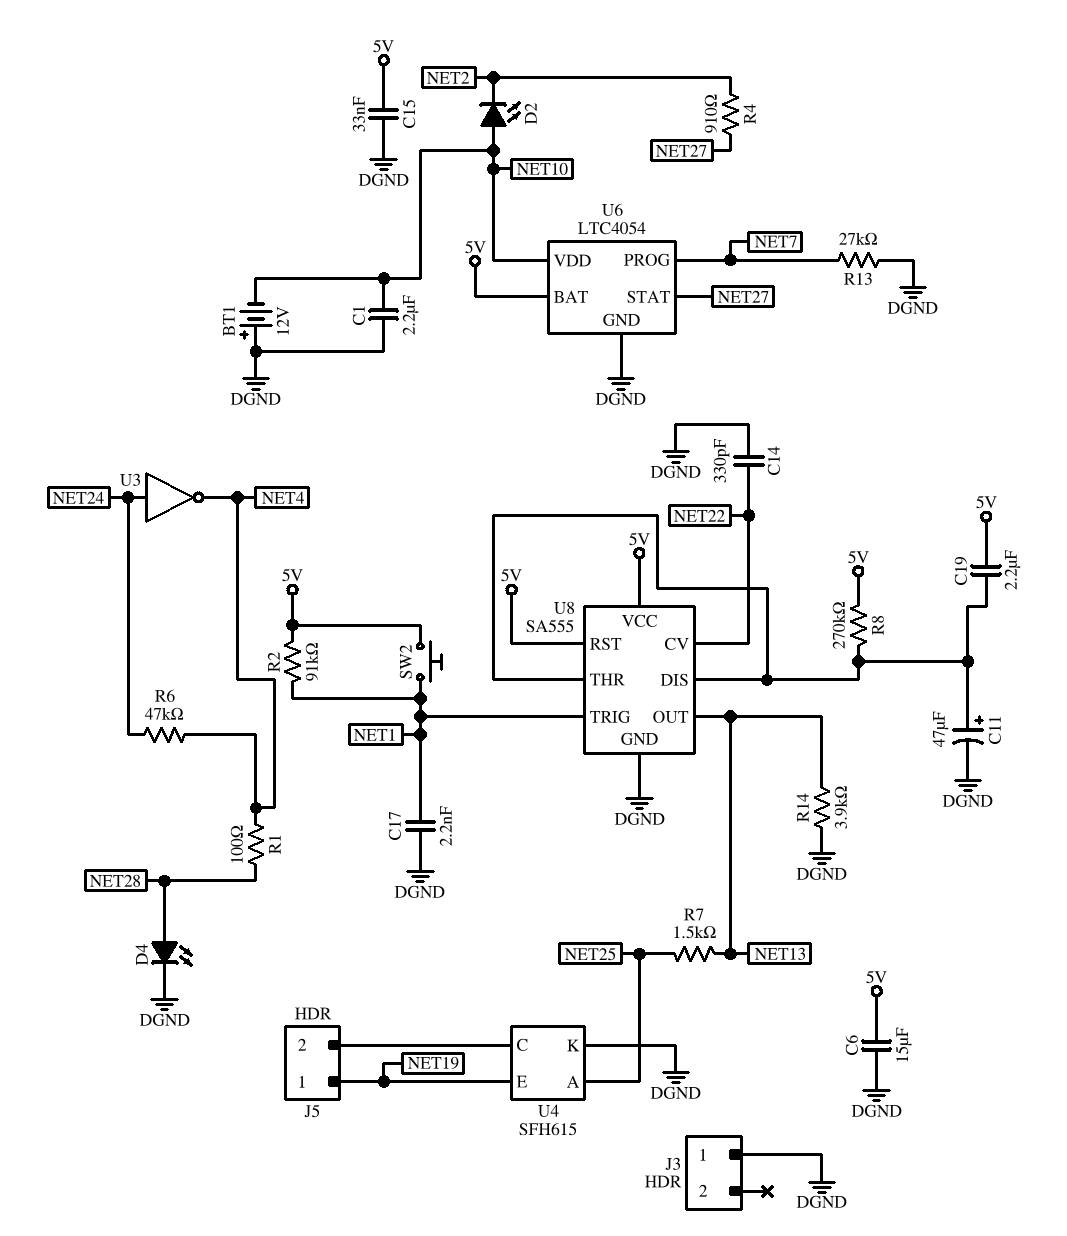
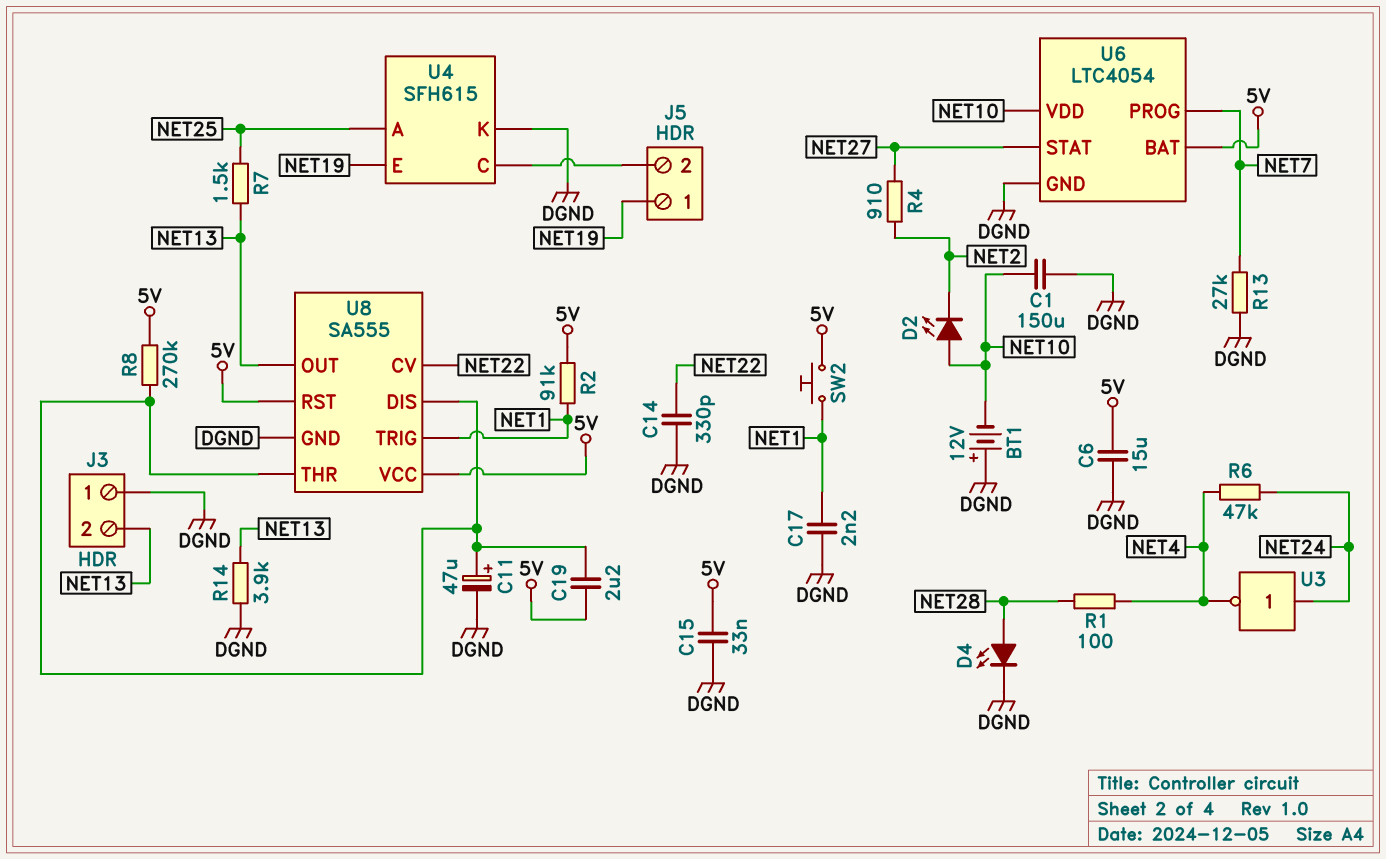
C1: 2.2uF (DGND, NET10) -> 150uF (DGND, NET10)
J3 pin 2: none -> NET13

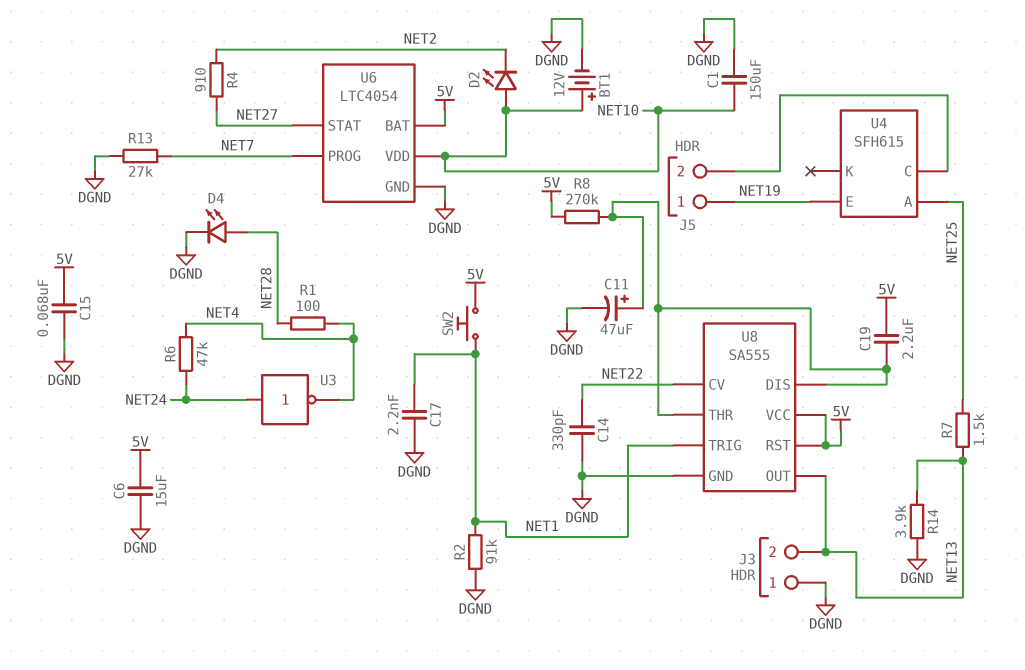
BT1: 12V (plus DGND, minus NET10) -> 12V (plus NET10, minus DGND)
C15: 33nF (5V, DGND) -> 68nF (5V, DGND)
R2: 91k (5V, NET1) -> 91k (DGND, NET1)
U4 pin K: DGND -> none

